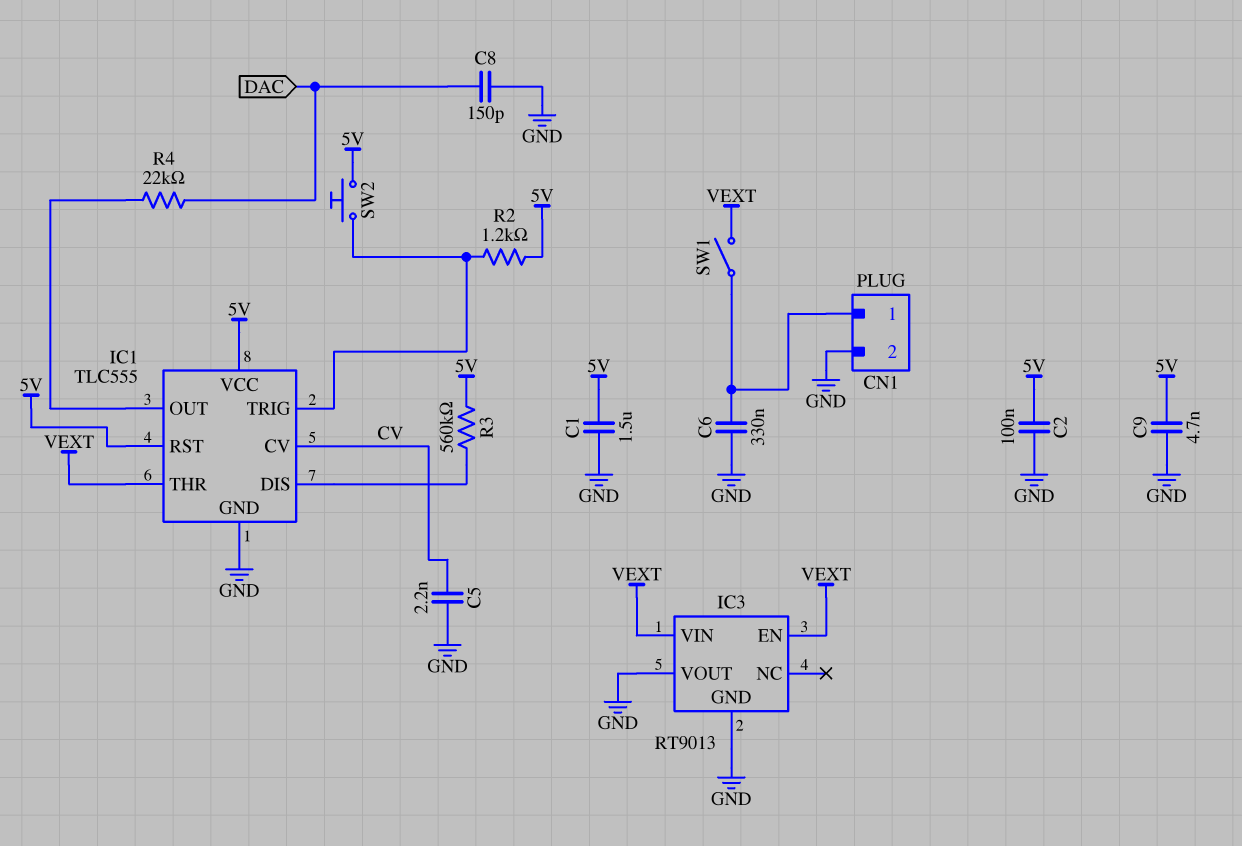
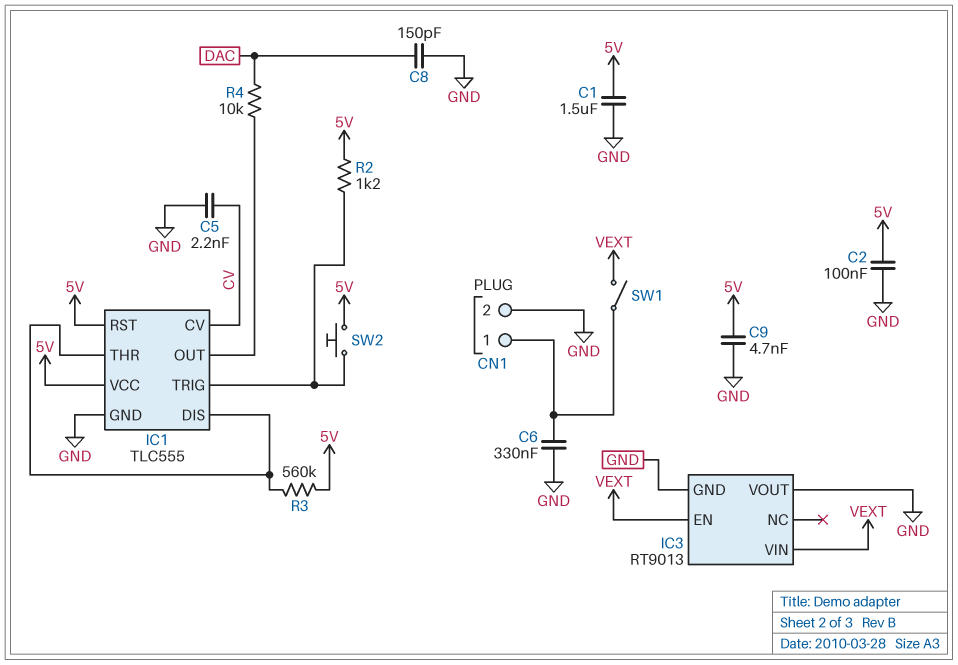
IC1 pin THR: VEXT -> IC1/DIS
R4: 22k (DAC, IC1/OUT) -> 10k (DAC, IC1/OUT)

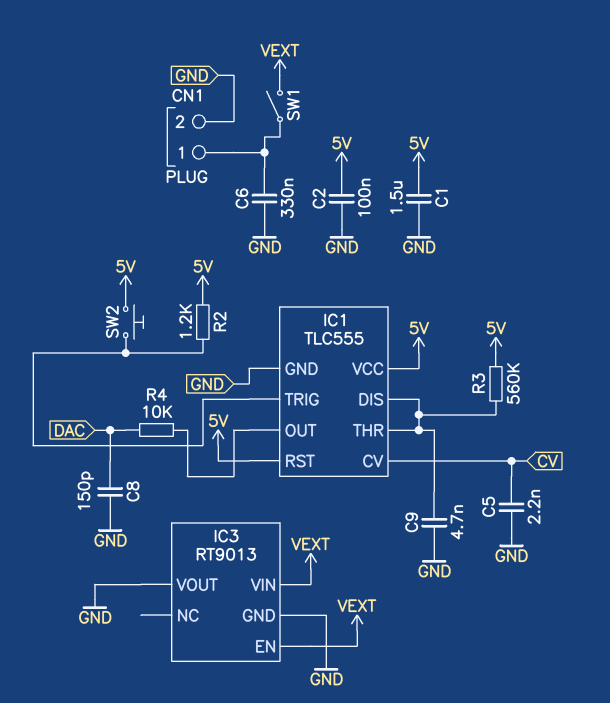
C9: 4.7nF (5V, GND) -> 4.7nF (GND, IC1/DIS)

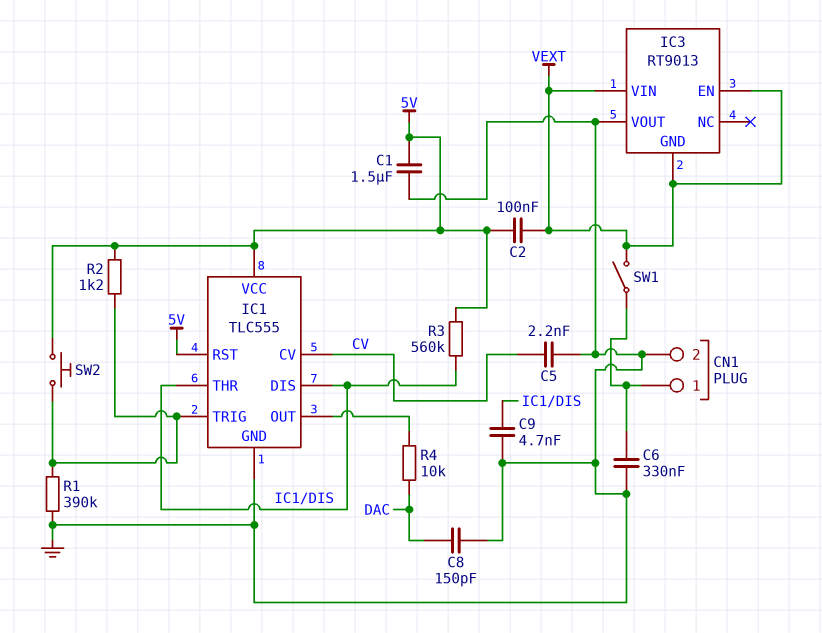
C2: 100nF (5V, GND) -> 100nF (5V, VEXT)
IC3 pin GND: GND -> VEXT
R1: none -> 390k (GND, IC1/TRIG)

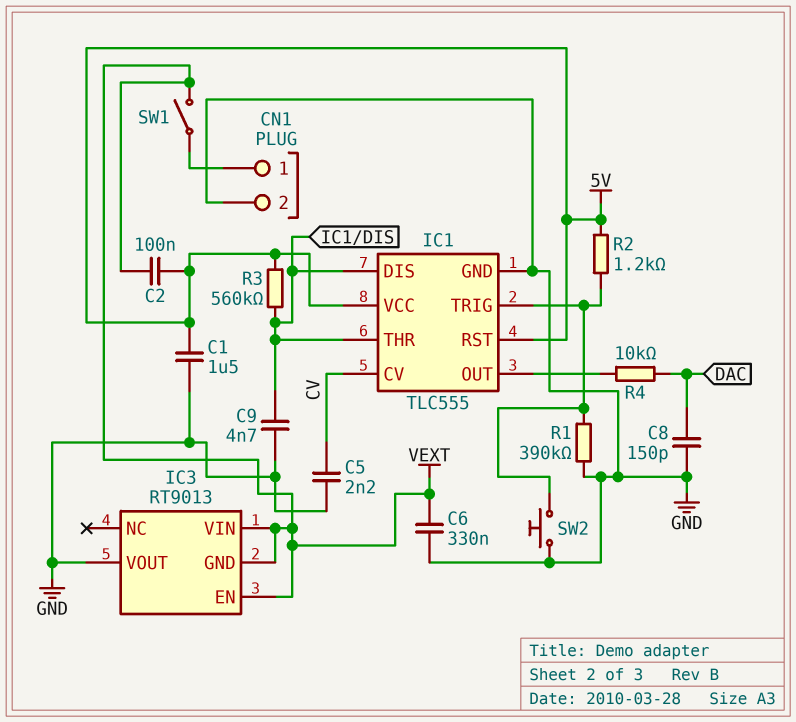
C6: 330nF (CN1/1, GND) -> 330nF (GND, VEXT)
SW2: button (5V, IC1/TRIG) -> button (GND, IC1/TRIG)

